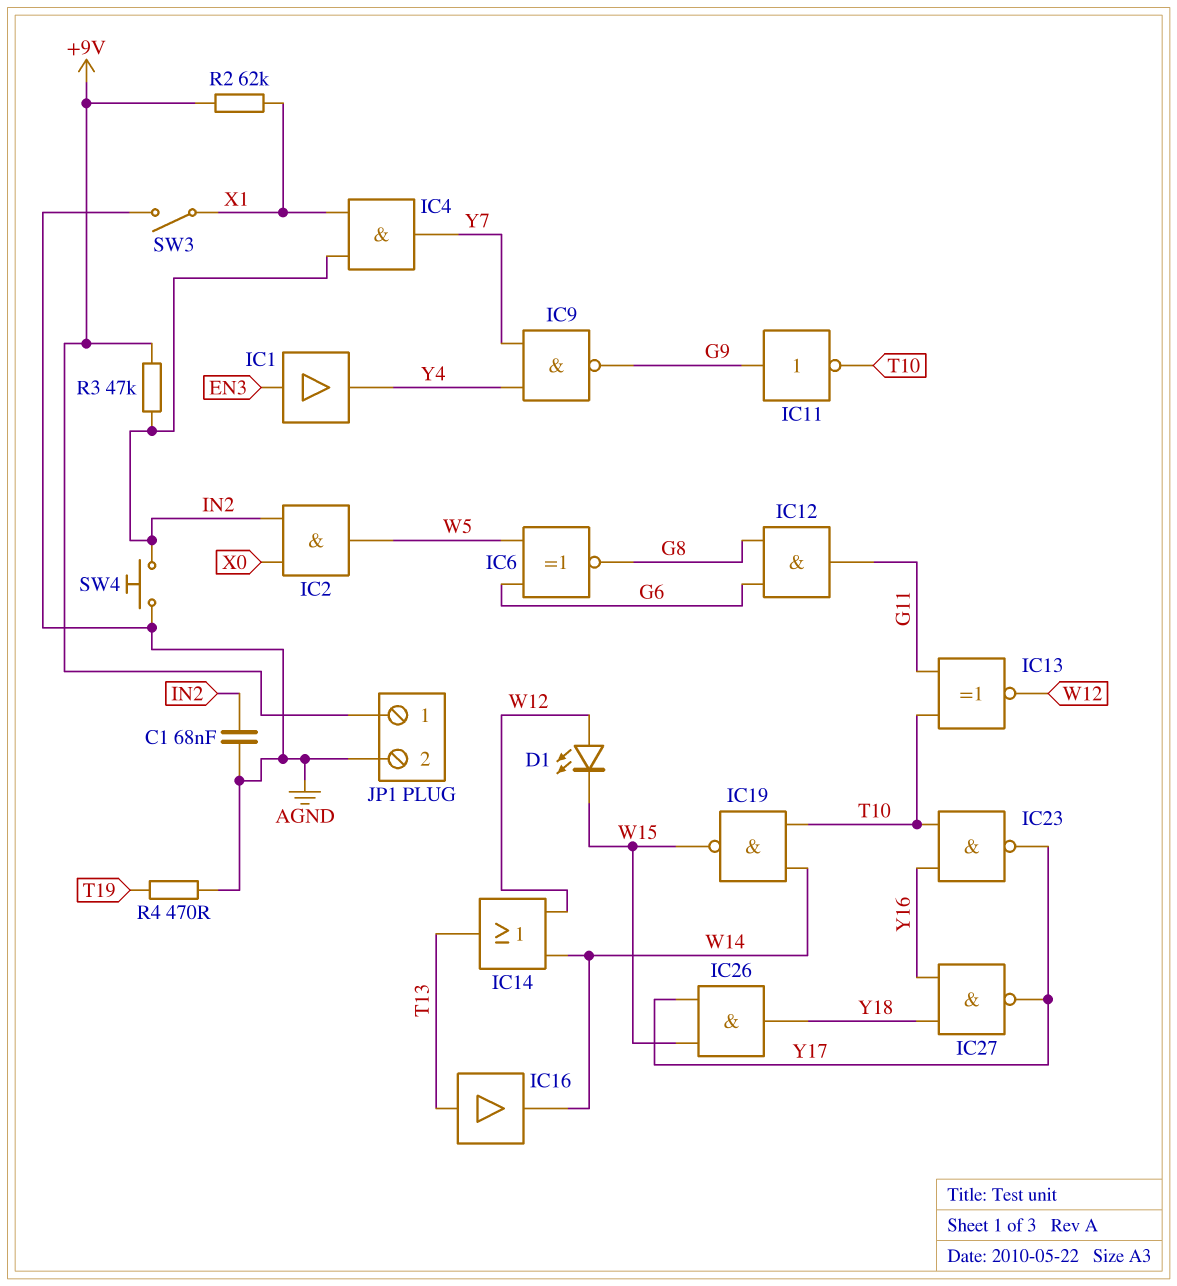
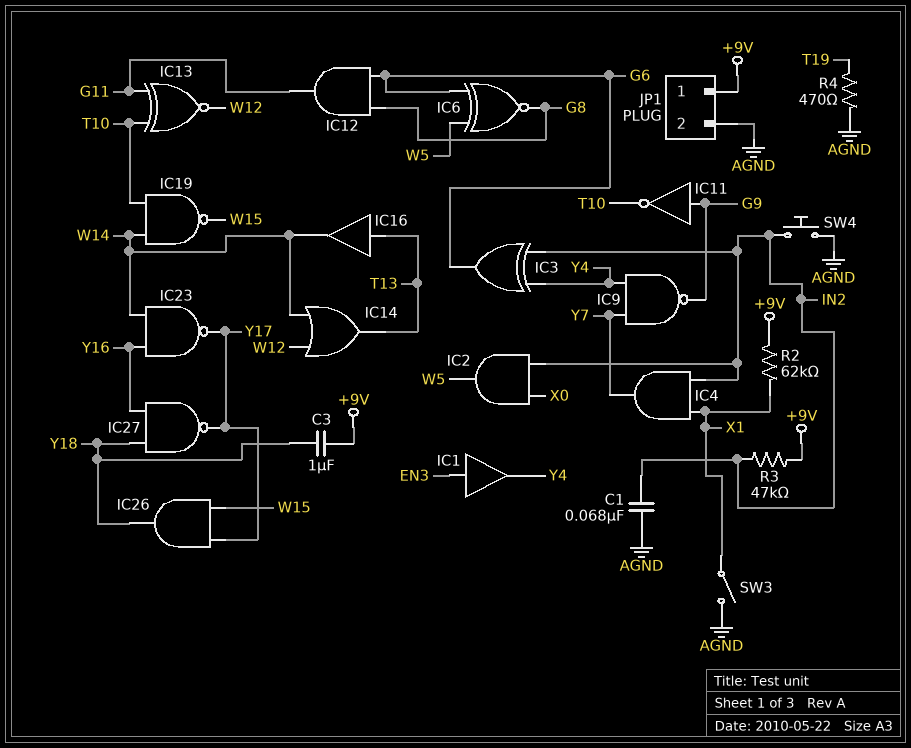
C3: none -> 1uF (+9V, Y18)
D1: LED (A W12, K W15) -> none
IC3: none -> XOR (in IN2, in Y4, out G6)
IC23: NAND (in T10, in Y16, out Y17) -> NAND (in W14, in Y16, out Y17)

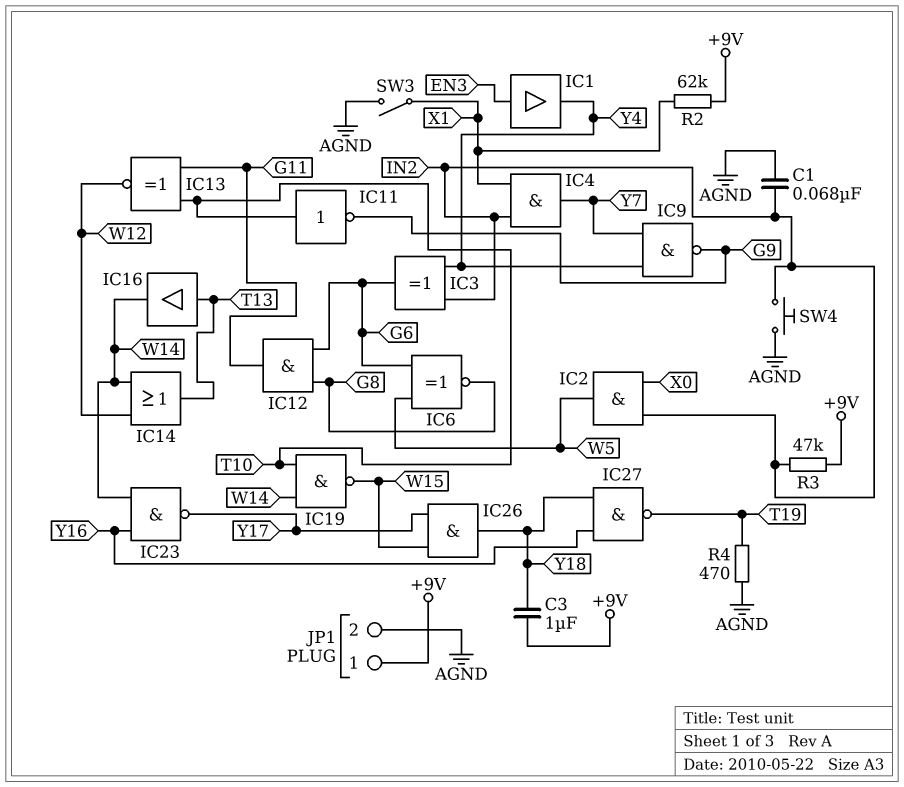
IC11: NOT (in G9, out T10) -> NOT (in T10, out G9)
IC27: NAND (in Y16, in Y18, out Y17) -> NAND (in Y16, in Y18, out T19)

